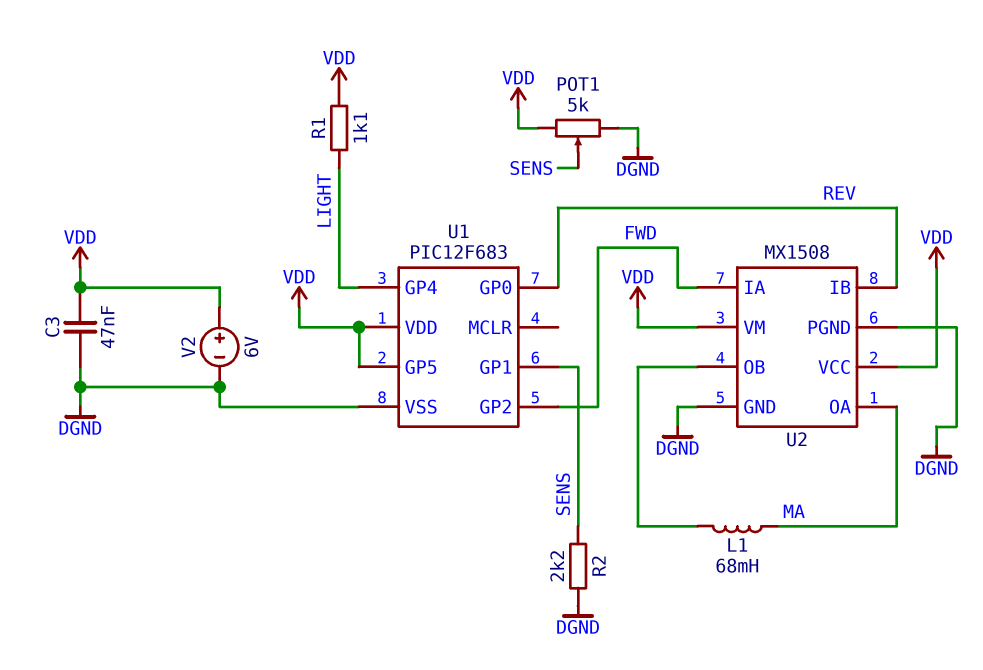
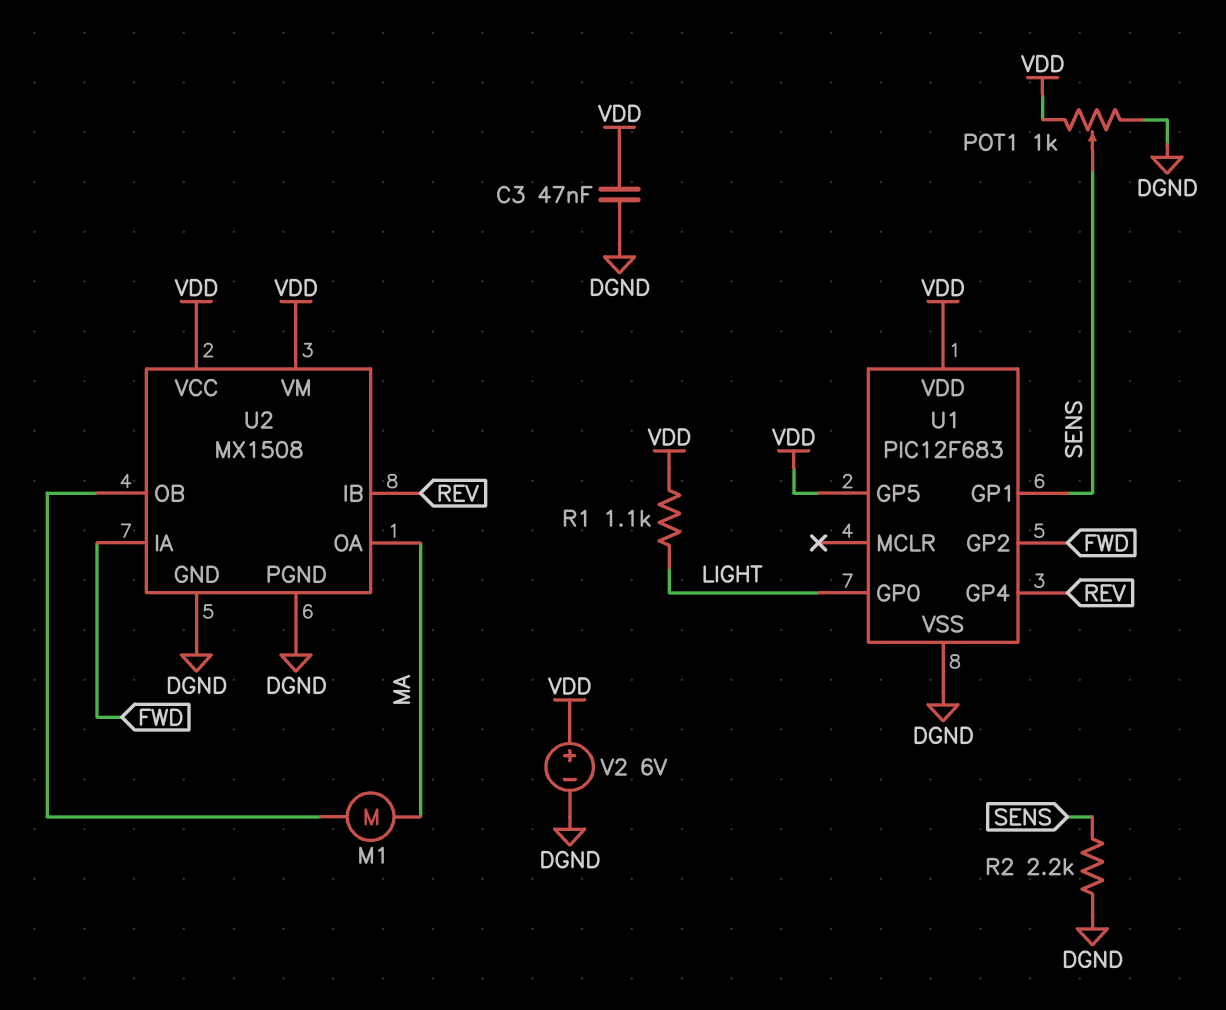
L1: 68mH (MA, U2/OB) -> none
M1: none -> motor (MA, U2/OB)
POT1: 5k (DGND, VDD, wiper SENS) -> 1k (DGND, VDD, wiper SENS)
U1 pin GP0: REV -> LIGHT
U1 pin GP4: LIGHT -> REV

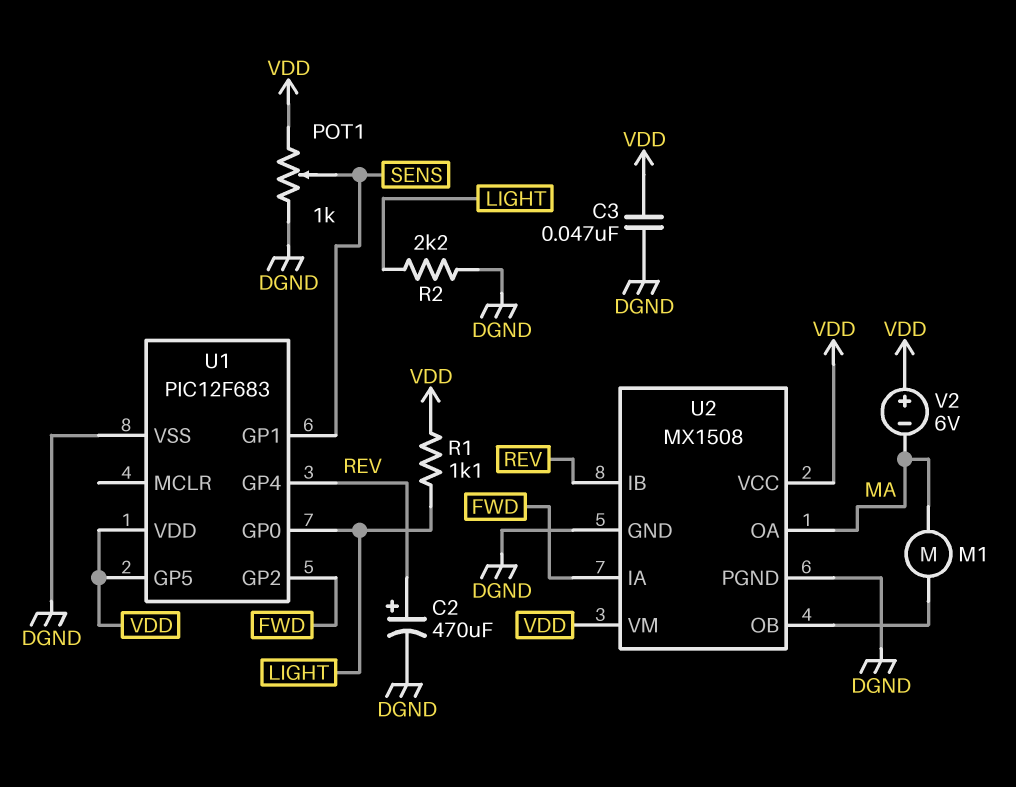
C2: none -> 470uF (plus REV, minus DGND)
R2: 2.2k (DGND, SENS) -> 2.2k (DGND, LIGHT)
V2: 6V (plus VDD, minus DGND) -> 6V (plus VDD, minus MA)

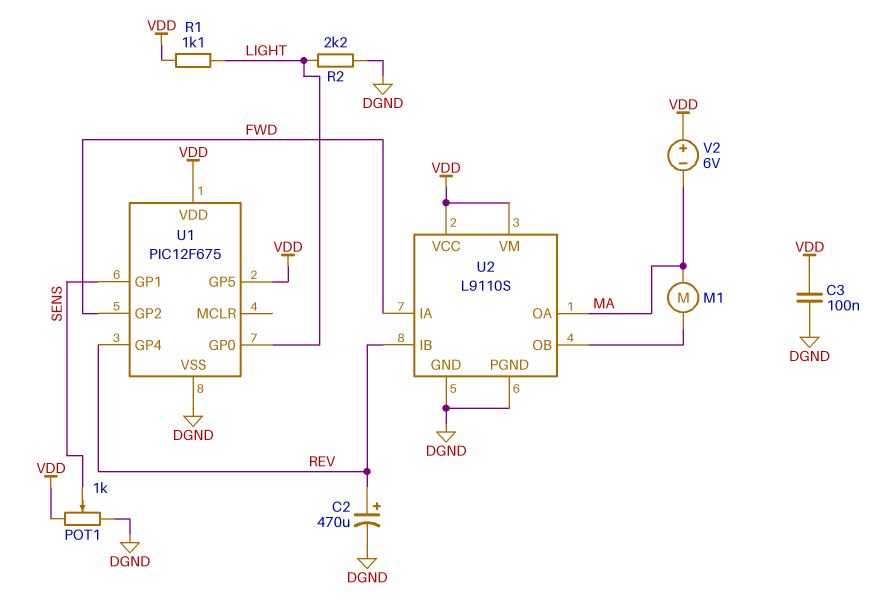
C3: 47nF (DGND, VDD) -> 100nF (DGND, VDD)
U1: PIC12F683 -> PIC12F675
U2: MX1508 -> L9110S

